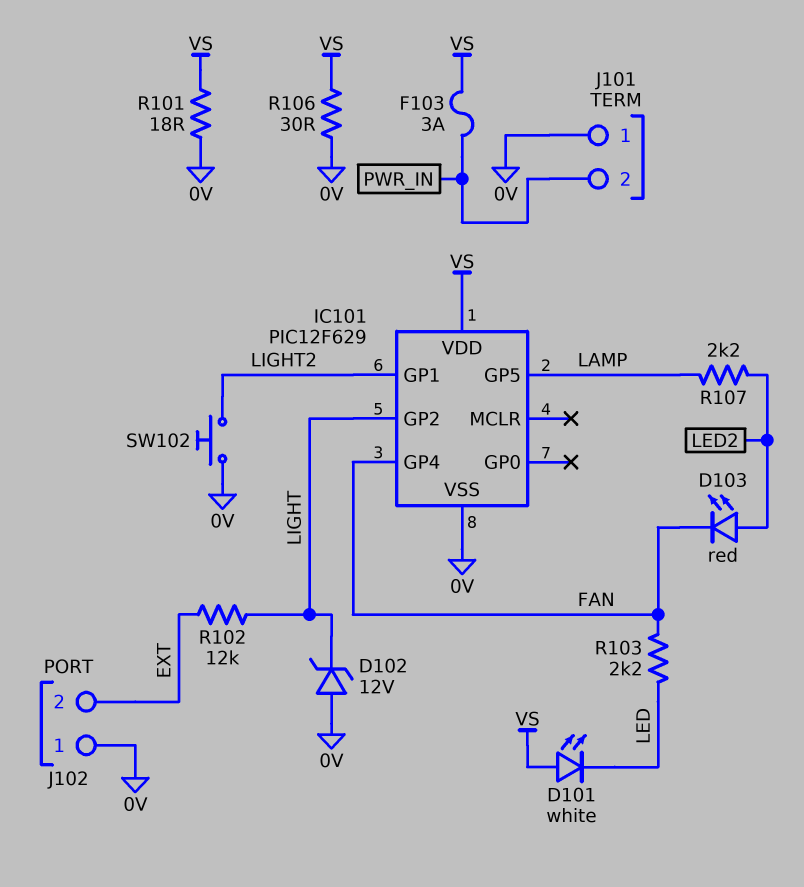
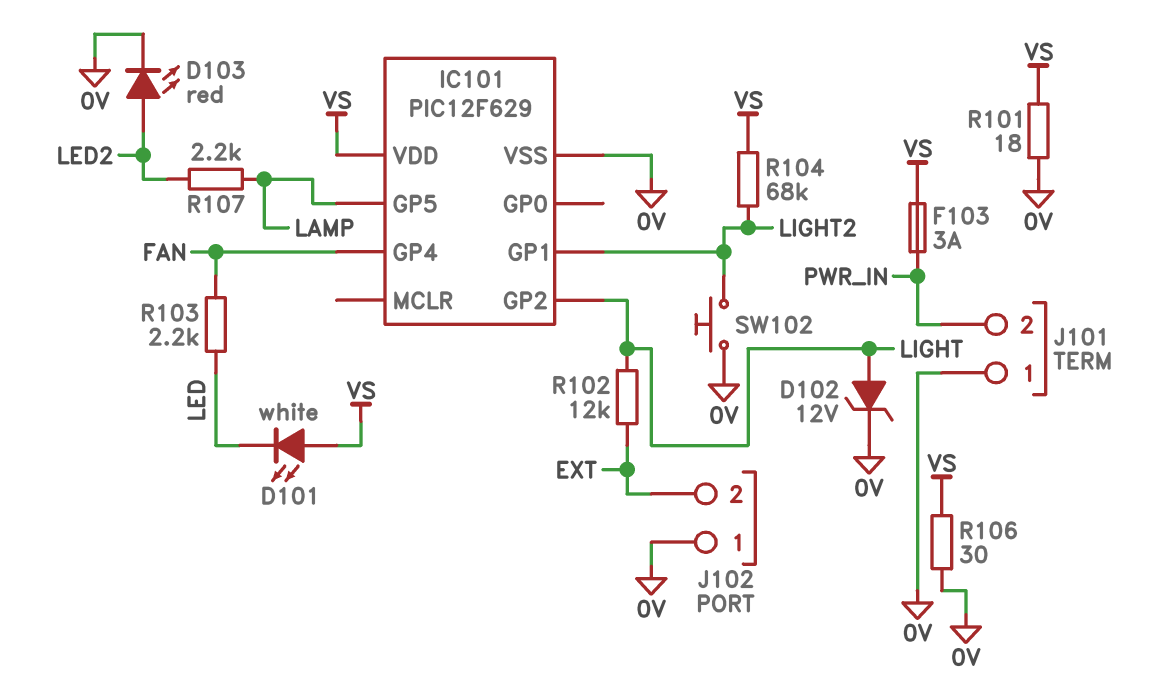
D102: zener 12V (A 0V, K LIGHT) -> zener 12V (A LIGHT, K 0V)
D103: LED red (A LED2, K FAN) -> LED red (A LED2, K 0V)
R104: none -> 68k (LIGHT2, VS)

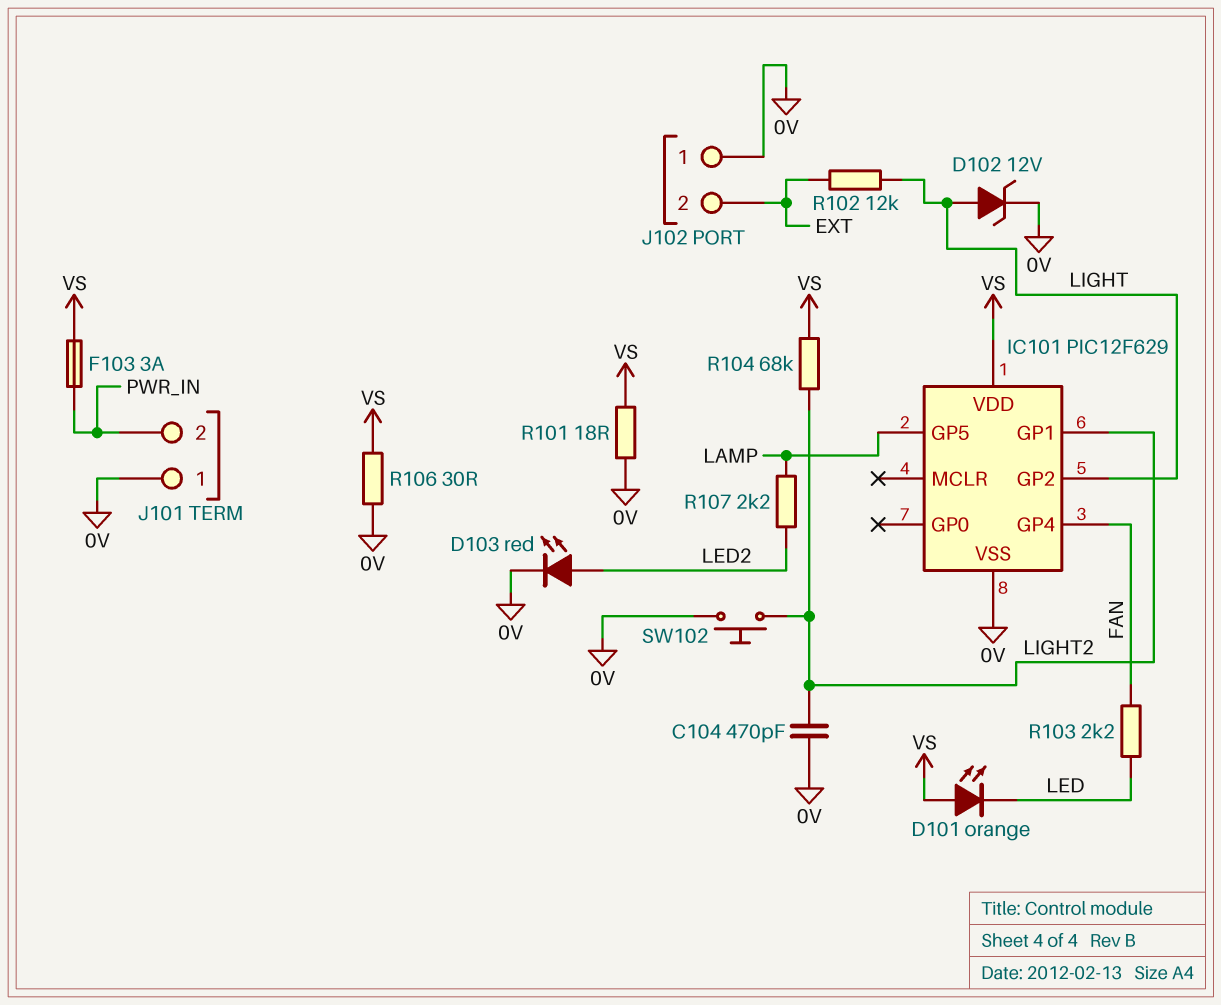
C104: none -> 470pF (0V, LIGHT2)
D101: LED white (A VS, K LED) -> LED orange (A VS, K LED)

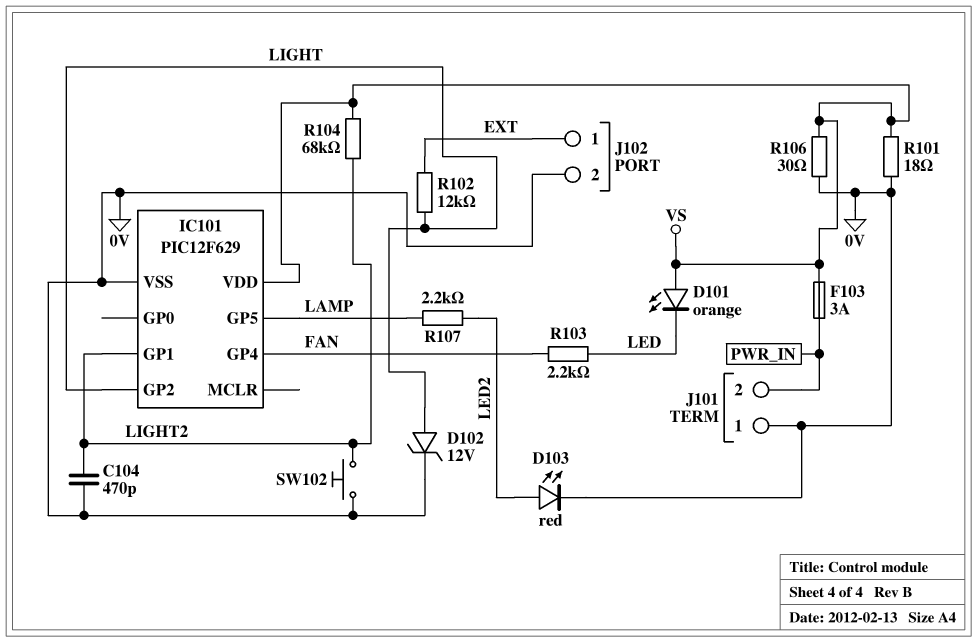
J102 pin 1: 0V -> EXT
J102 pin 2: EXT -> 0V

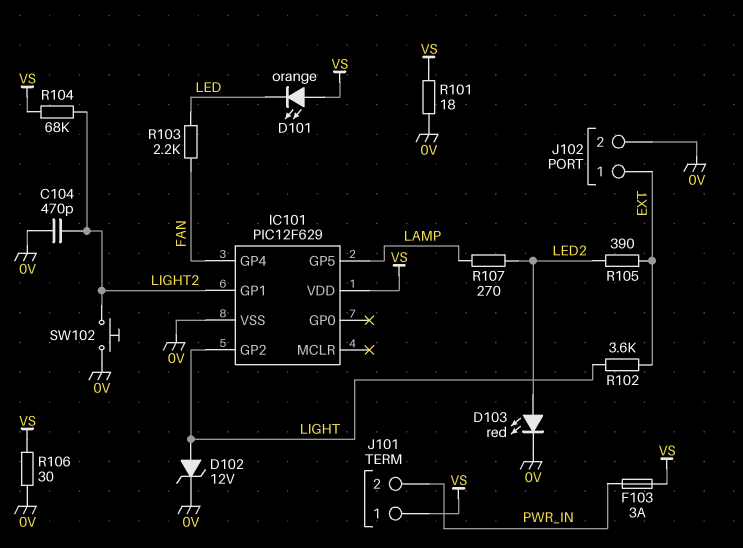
J101 pin 1: 0V -> VS
R102: 12k (EXT, LIGHT) -> 3.6k (EXT, LIGHT)
R105: none -> 390 (EXT, LED2)
R107: 2.2k (LAMP, LED2) -> 270 (LAMP, LED2)

